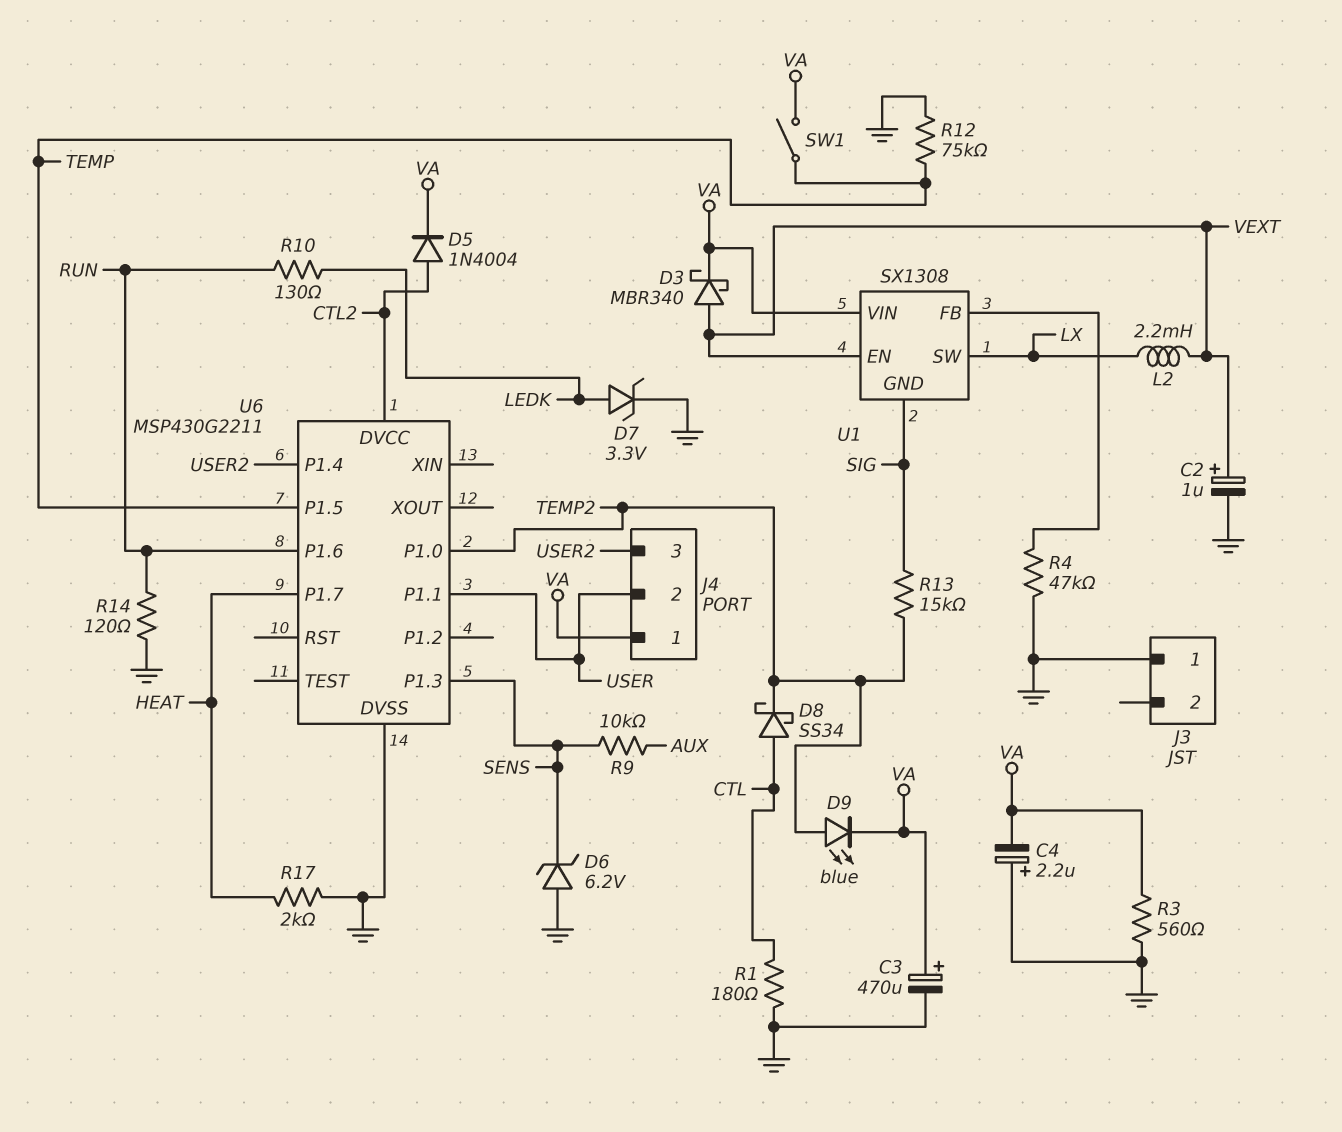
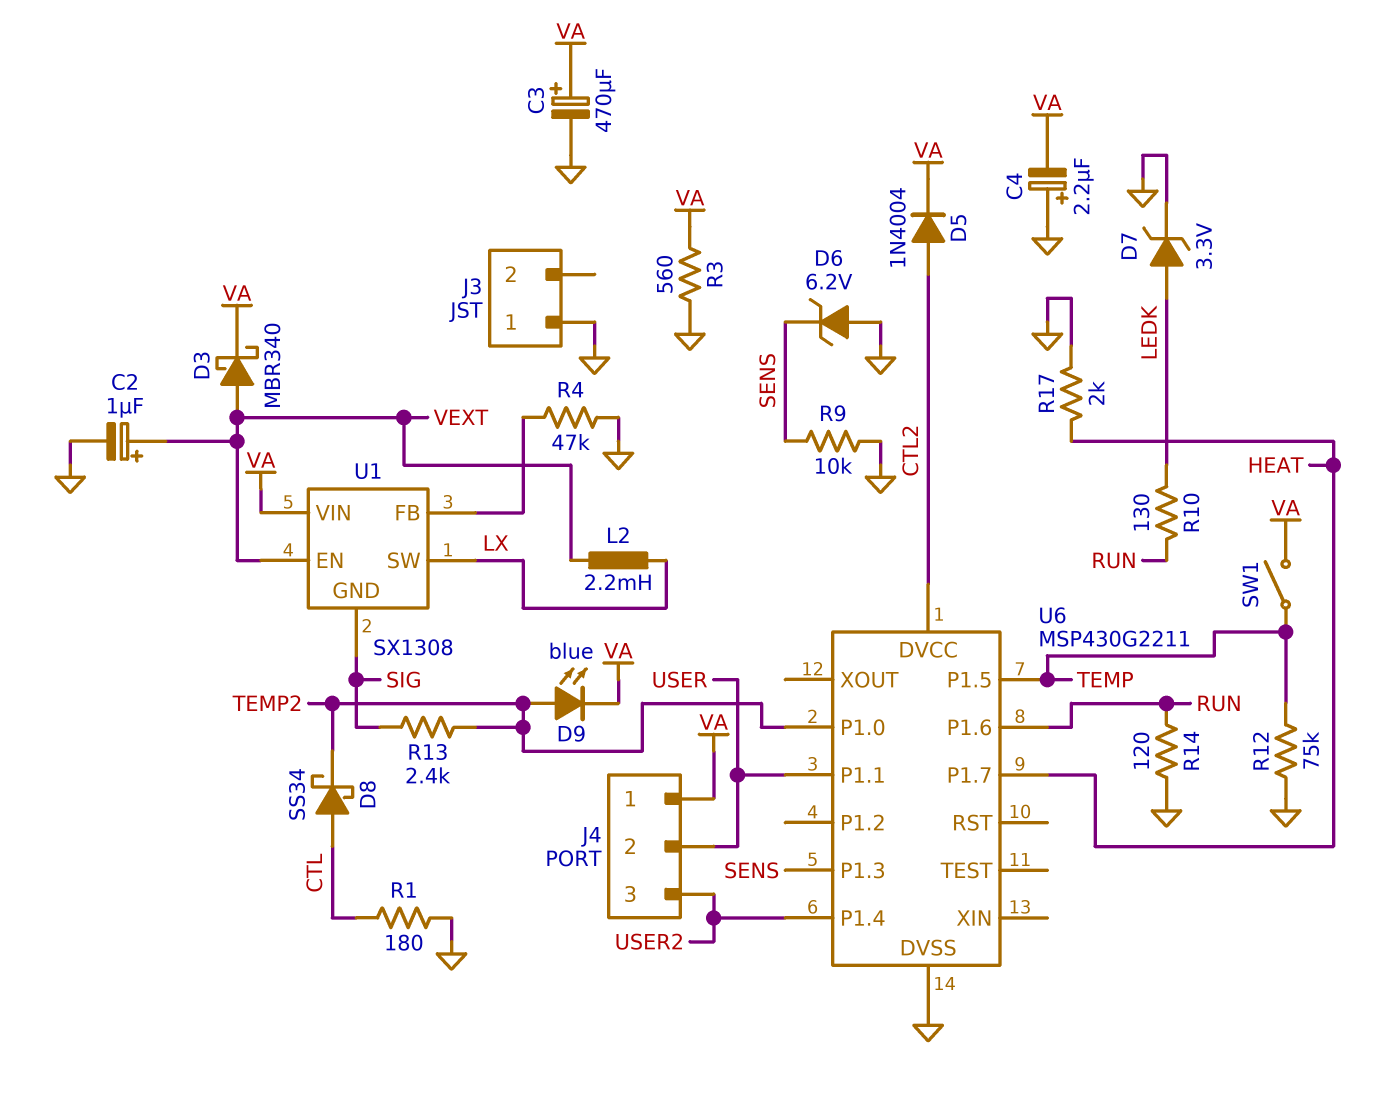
R9: 10k (AUX, SENS) -> 10k (GND, SENS)
R13: 15k (SIG, TEMP2) -> 2.4k (SIG, TEMP2)

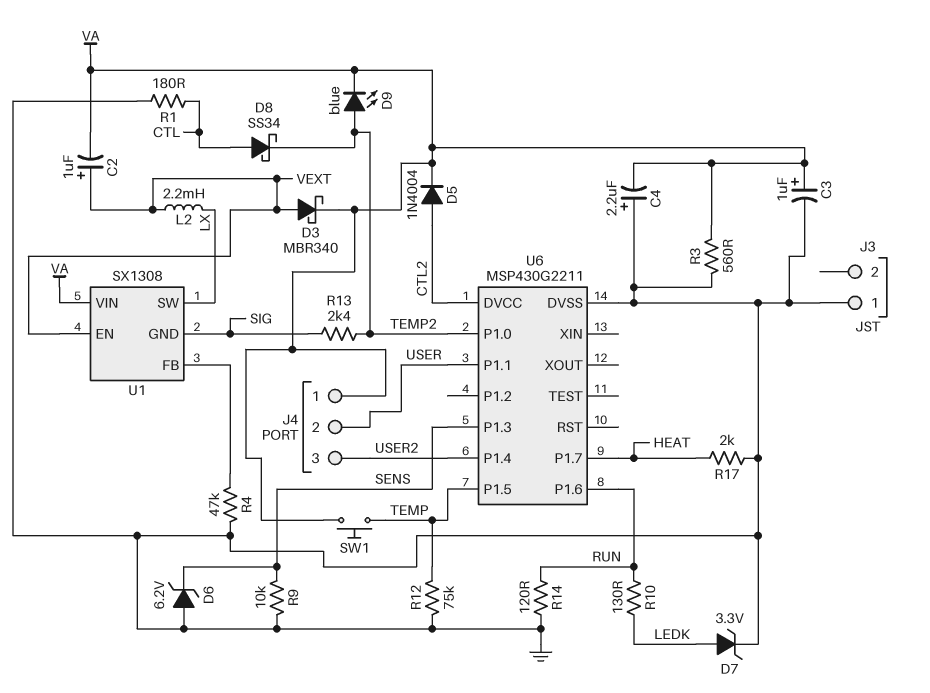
C2: 1uF (plus VEXT, minus GND) -> 1uF (plus VEXT, minus VA)
C3: 470uF (plus VA, minus GND) -> 1uF (plus VA, minus GND)
SW1: switch (TEMP, VA) -> button (TEMP, VA)

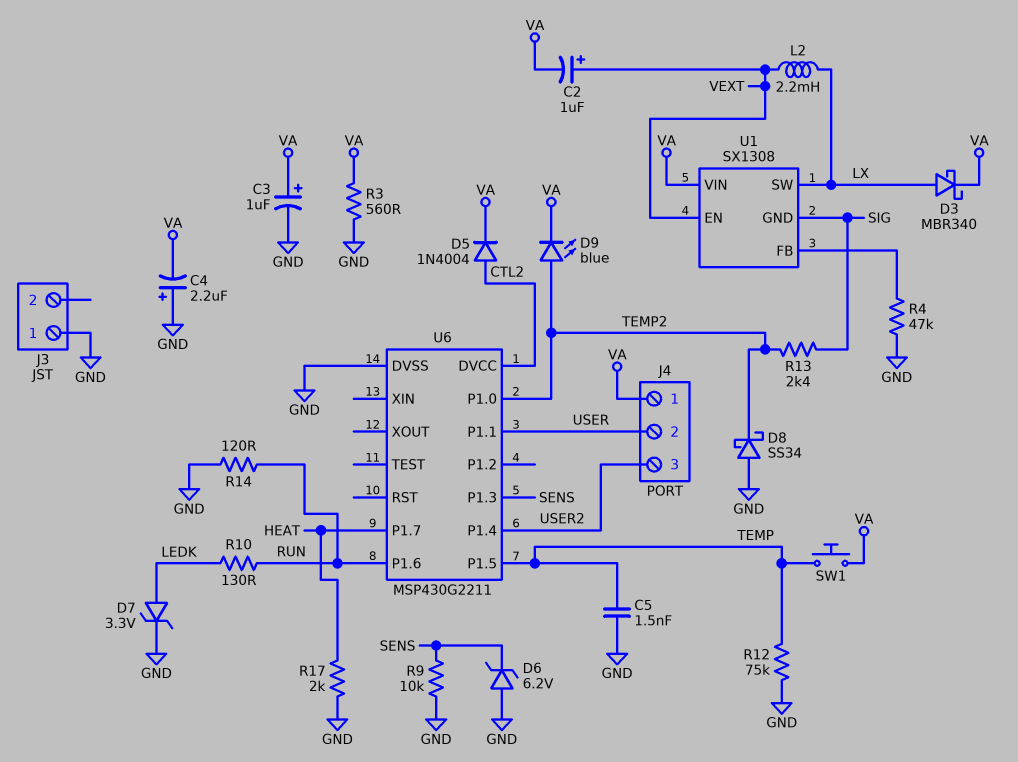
C5: none -> 1.5nF (GND, TEMP)
D3: schottky MBR340 (A VEXT, K VA) -> schottky MBR340 (A LX, K VA)
D8: schottky SS34 (A CTL, K TEMP2) -> schottky SS34 (A GND, K TEMP2)
R1: 180 (CTL, GND) -> none

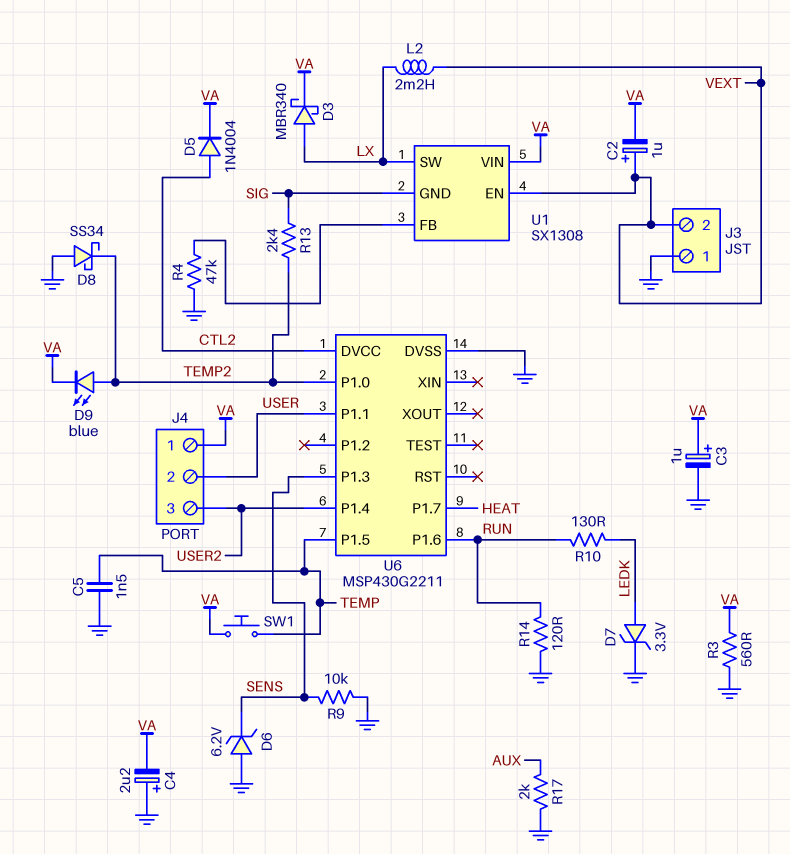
J3 pin 2: none -> VEXT
R12: 75k (GND, TEMP) -> none
R17: 2k (GND, HEAT) -> 2k (AUX, GND)

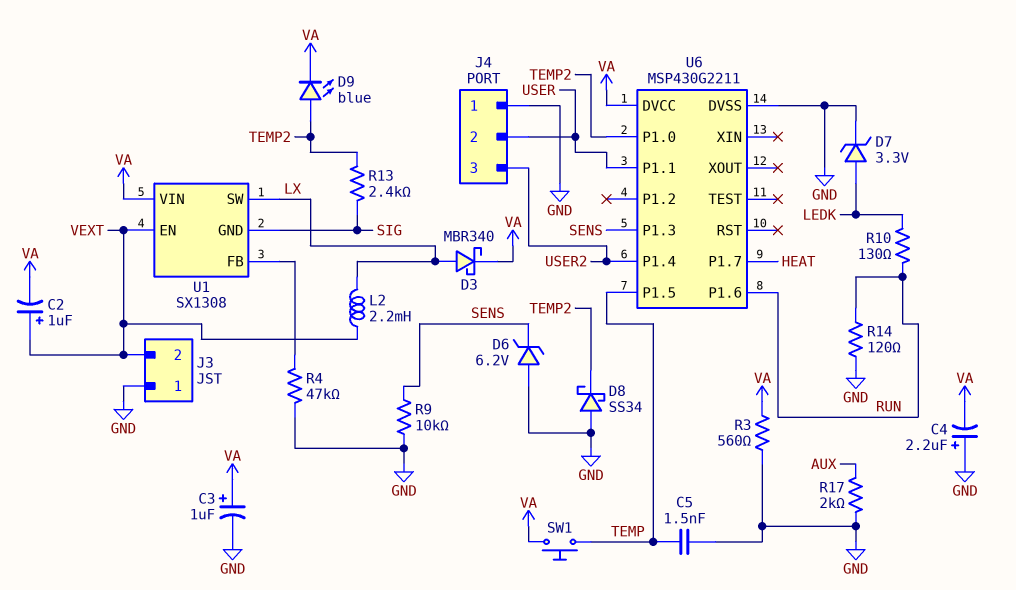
D5: diode 1N4004 (A CTL2, K VA) -> none
J4 pin 1: VA -> GND
U6 pin DVCC: CTL2 -> VA

